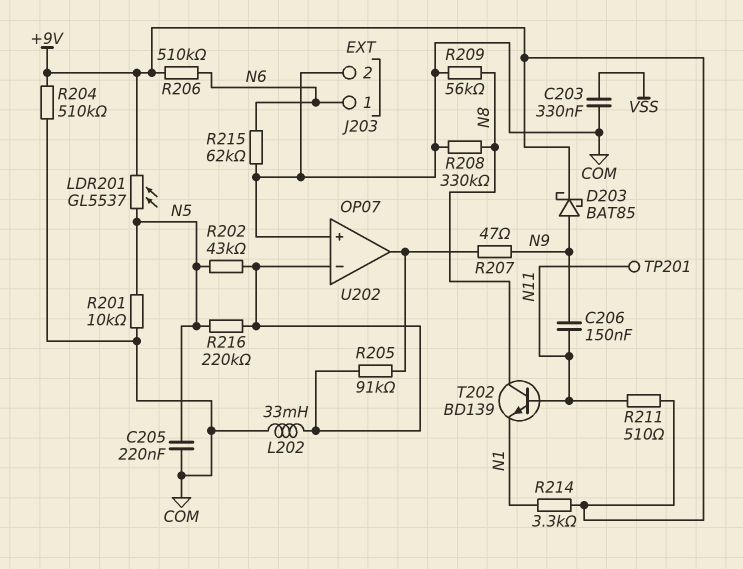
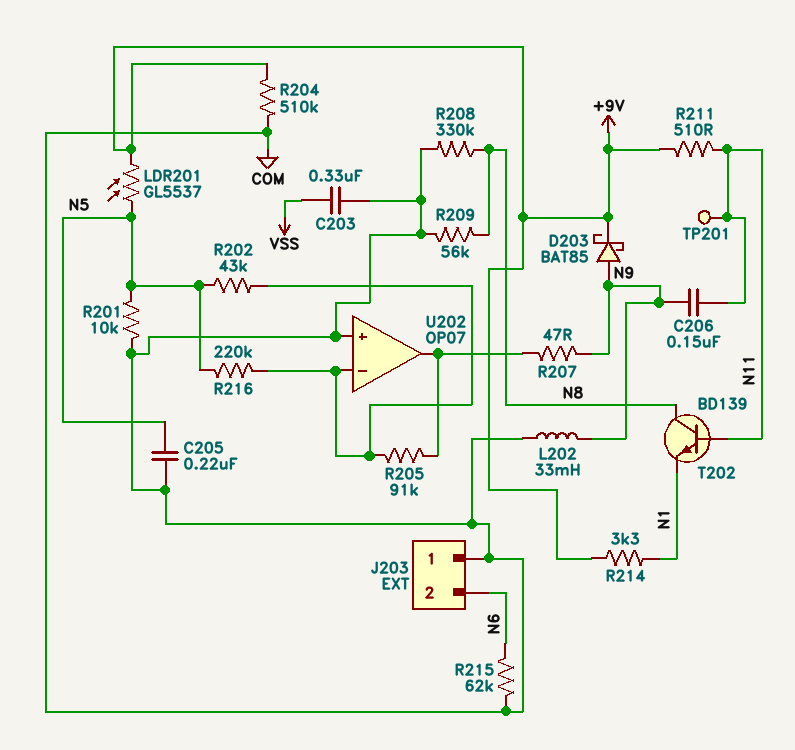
J203 pin 1: N6 -> COM
J203 pin 2: COM -> N6
L202: 33mH (COM, U202/in-) -> 33mH (COM, N9)
R206: 510k (+9V, N6) -> none

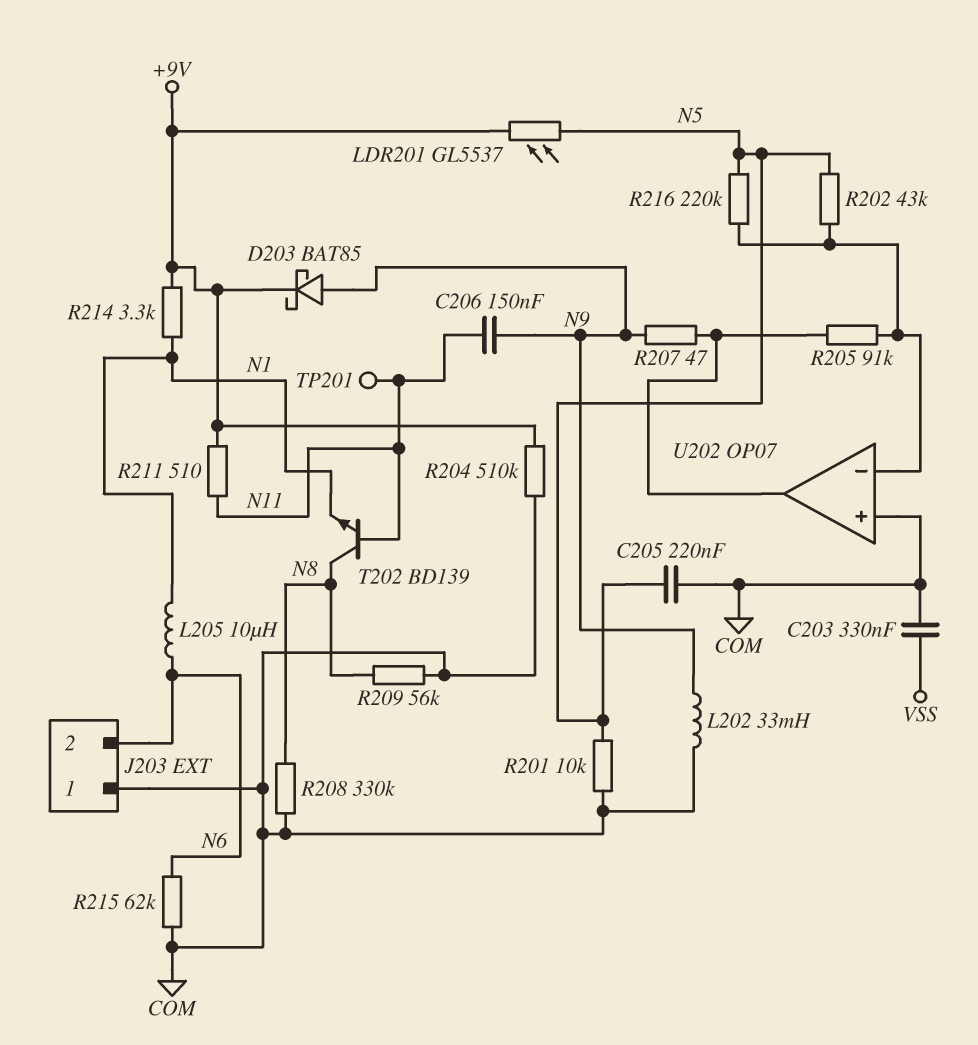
L205: none -> 10uH (N1, N6)

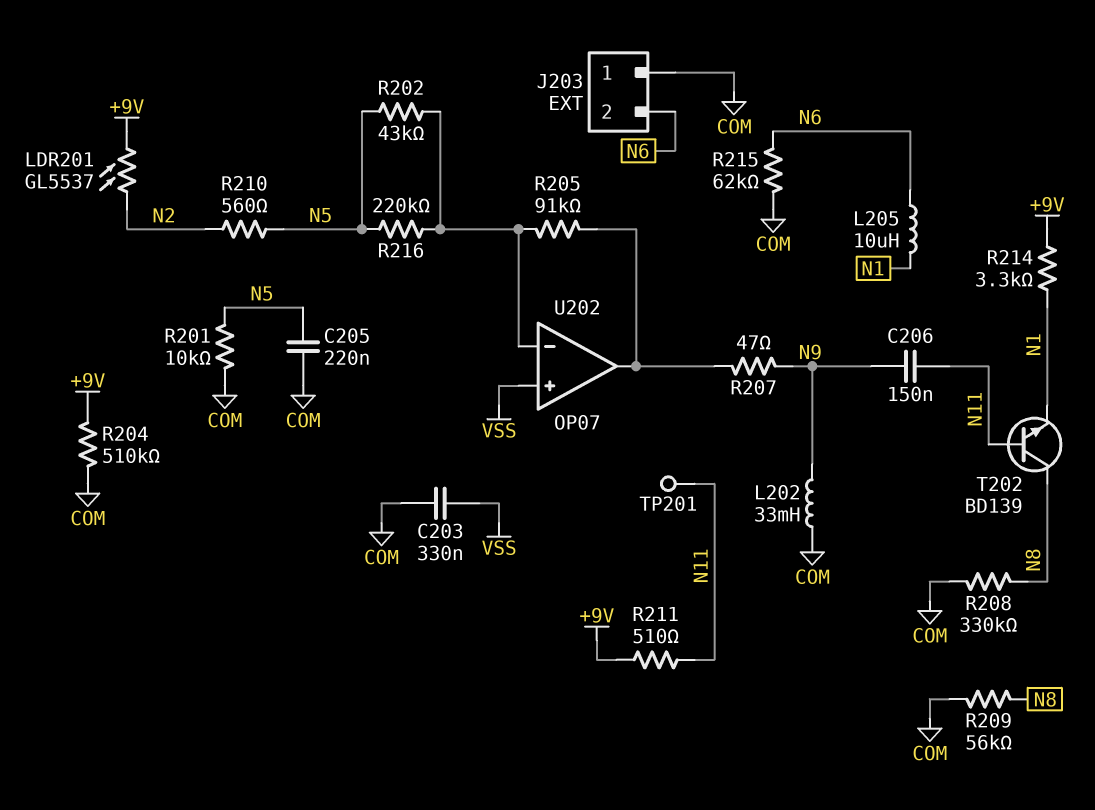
D203: schottky BAT85 (A N9, K +9V) -> none
LDR201: GL5537 (+9V, N5) -> GL5537 (+9V, N2)
R210: none -> 560 (N2, N5)
U202 pin in+: COM -> VSS

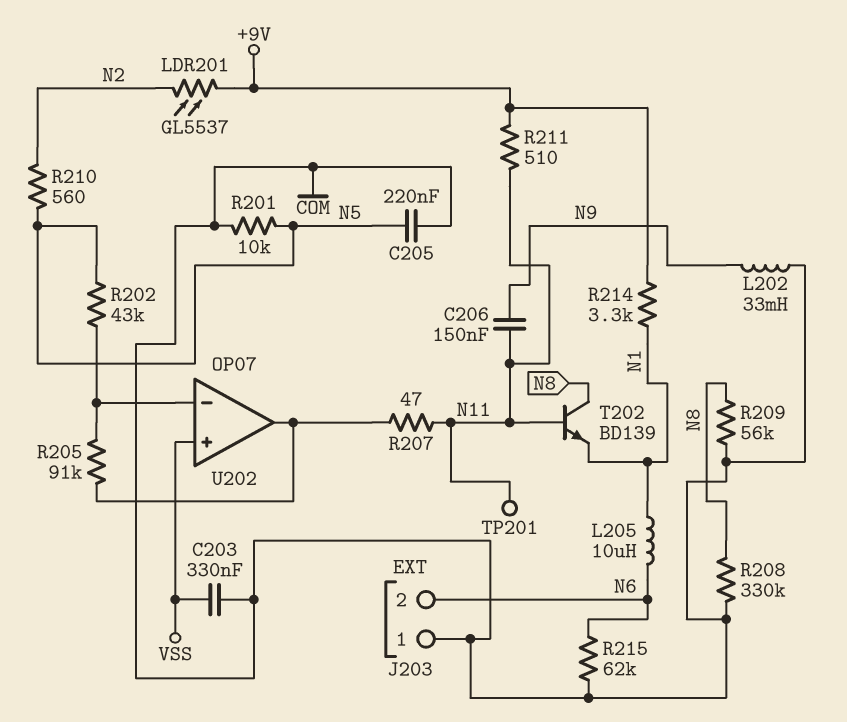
R204: 510k (+9V, COM) -> none
R207: 47 (N9, U202/out) -> 47 (N11, U202/out)
R216: 220k (N5, U202/in-) -> none

